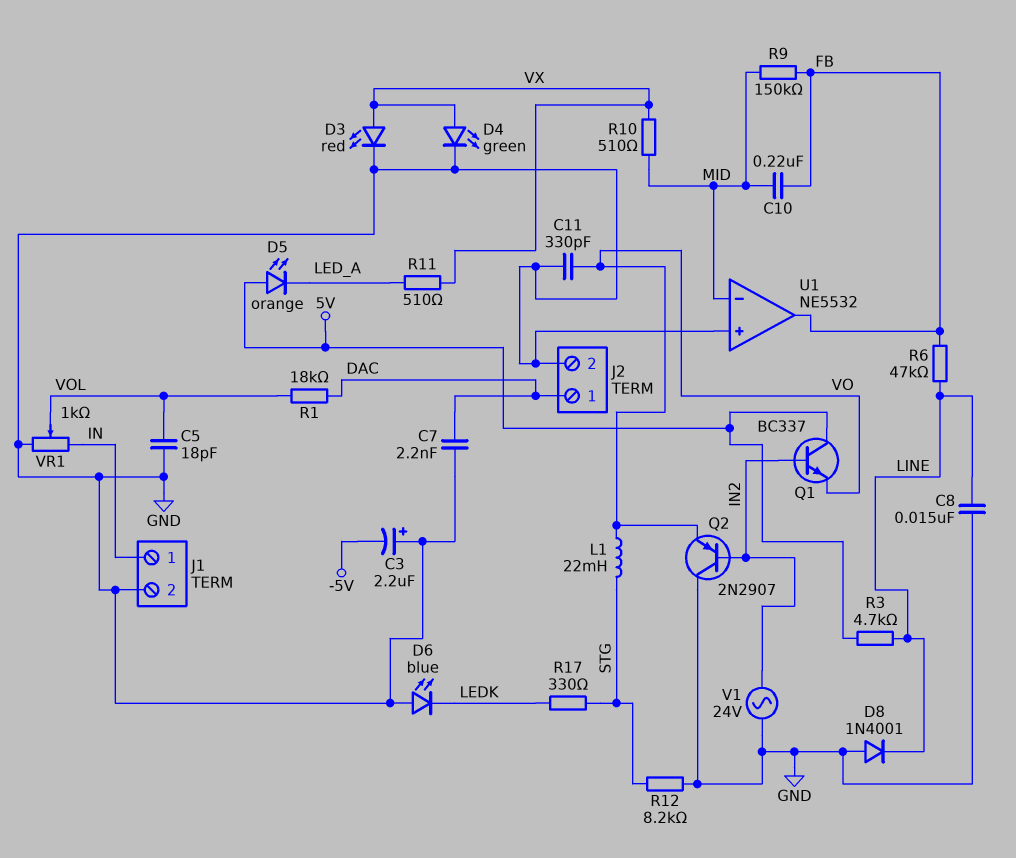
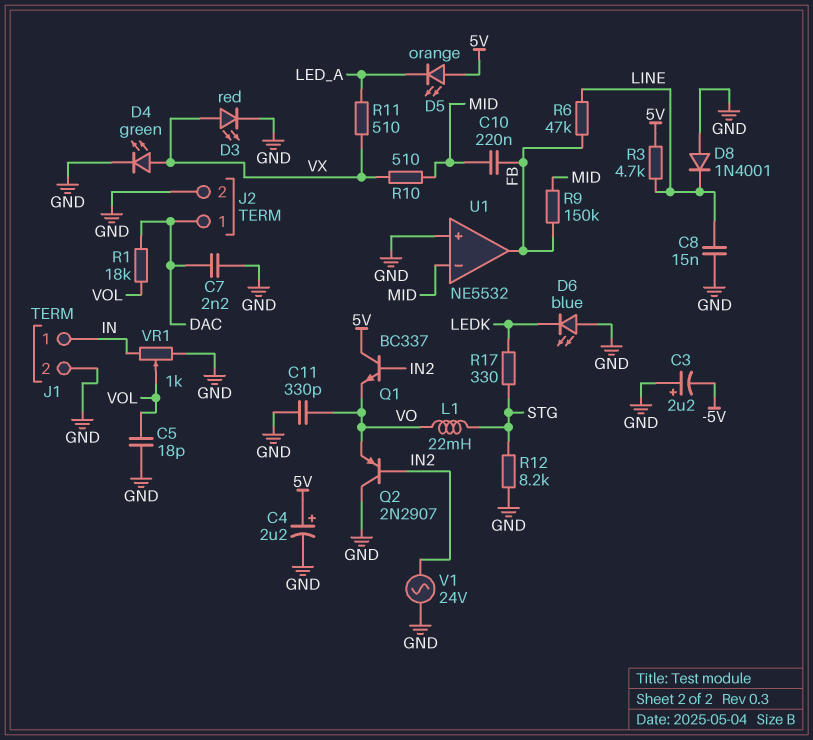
C4: none -> 2.2uF (plus 5V, minus GND)

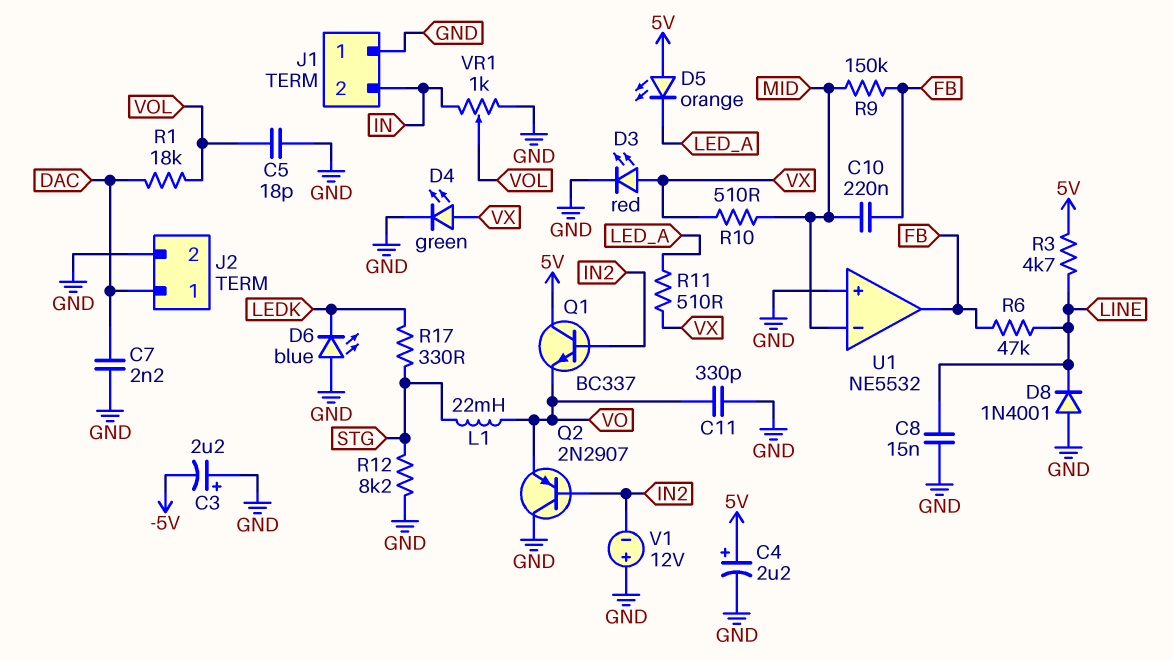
J1 pin 1: IN -> GND
J1 pin 2: GND -> IN
V1: AC 24V (GND, IN2) -> 12V (plus GND, minus IN2)

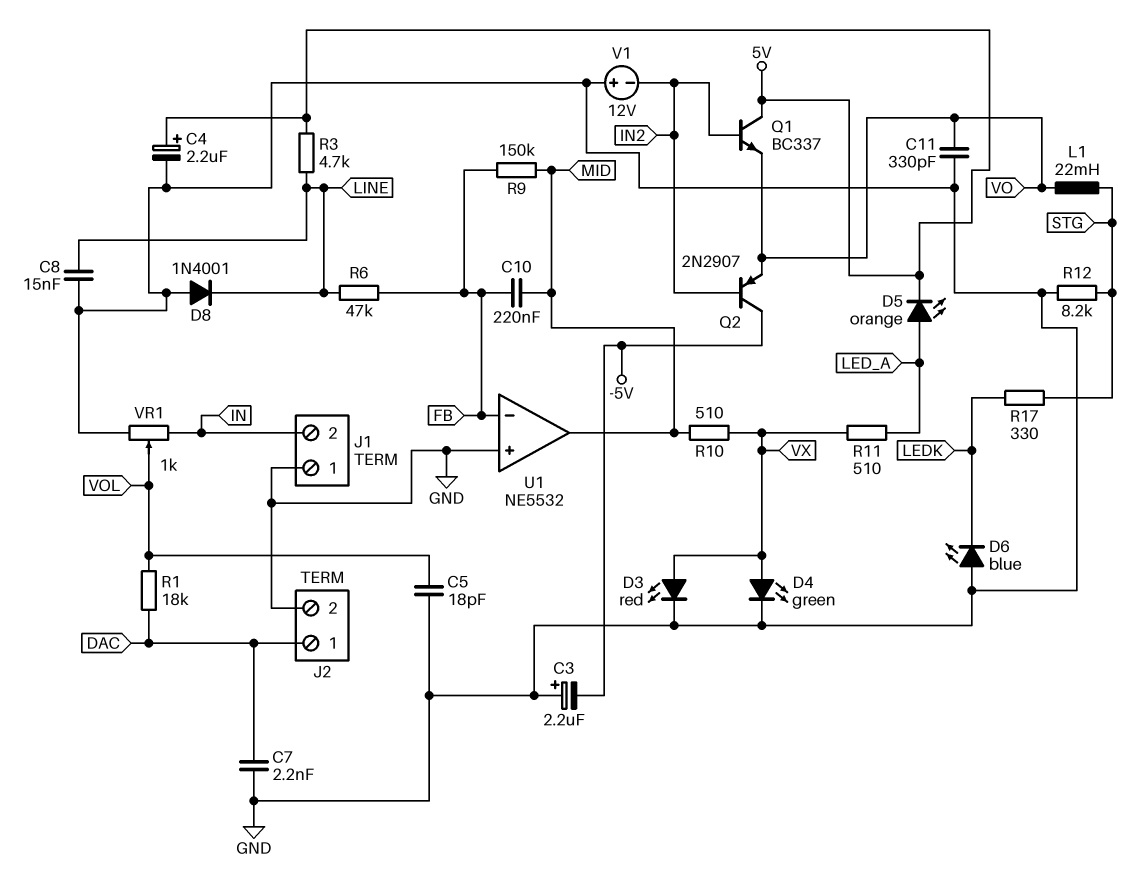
D5: LED orange (A 5V, K LED_A) -> LED orange (A LED_A, K 5V)
Q2: PNP 2N2907 (B IN2, C GND, E VO) -> PNP 2N2907 (B IN2, C -5V, E VO)
U1 pin in-: MID -> FB
U1 pin out: FB -> MID

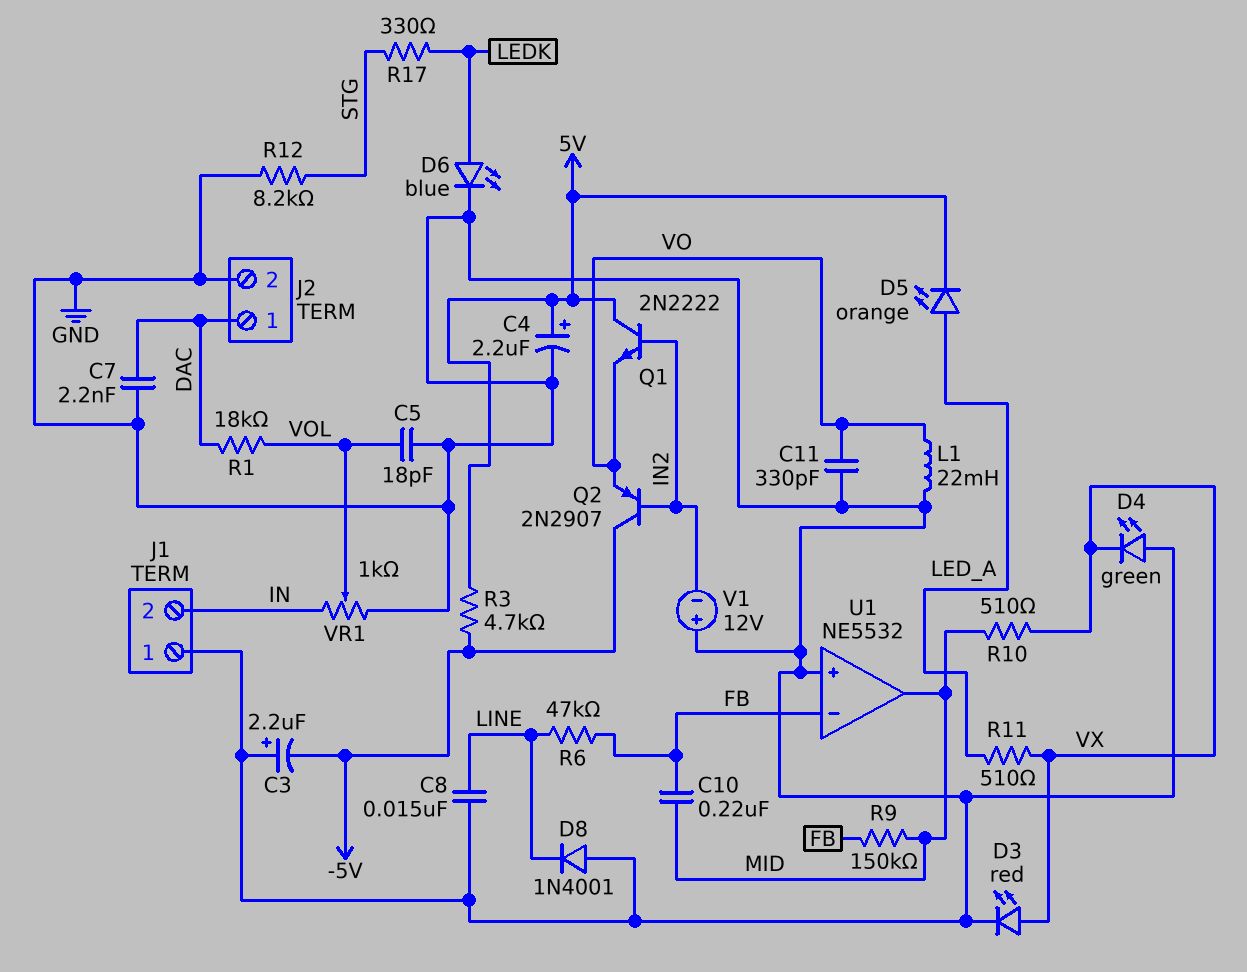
D4: LED green (A VX, K GND) -> LED green (A GND, K VX)
D6: LED blue (A GND, K LEDK) -> LED blue (A LEDK, K GND)
L1: 22mH (STG, VO) -> 22mH (GND, VO)
Q1: NPN BC337 (B IN2, C 5V, E VO) -> NPN 2N2222 (B IN2, C 5V, E VO)
R3: 4.7k (5V, LINE) -> 4.7k (-5V, 5V)

